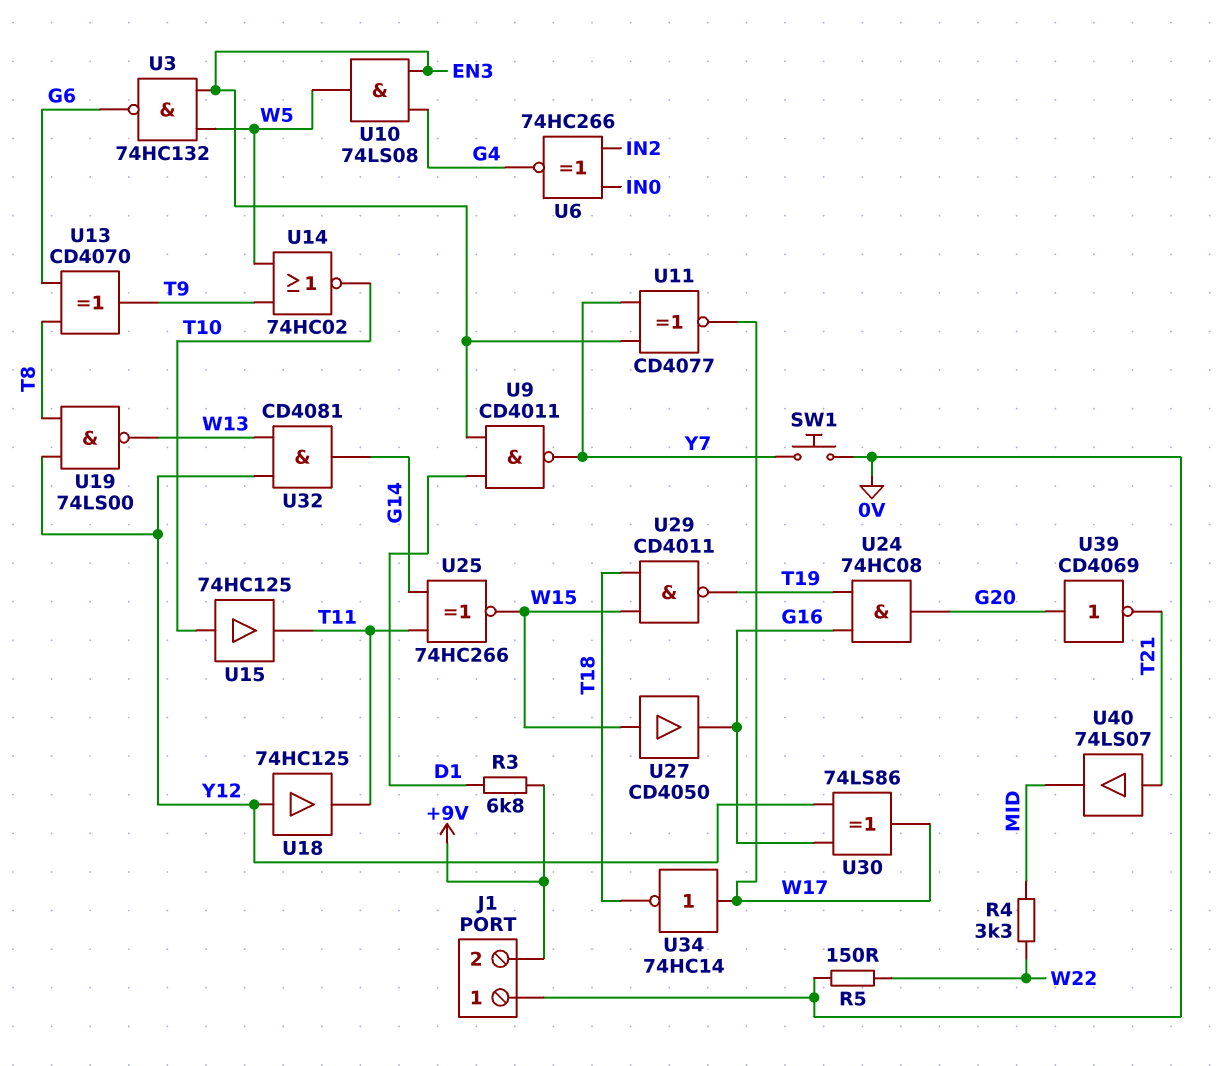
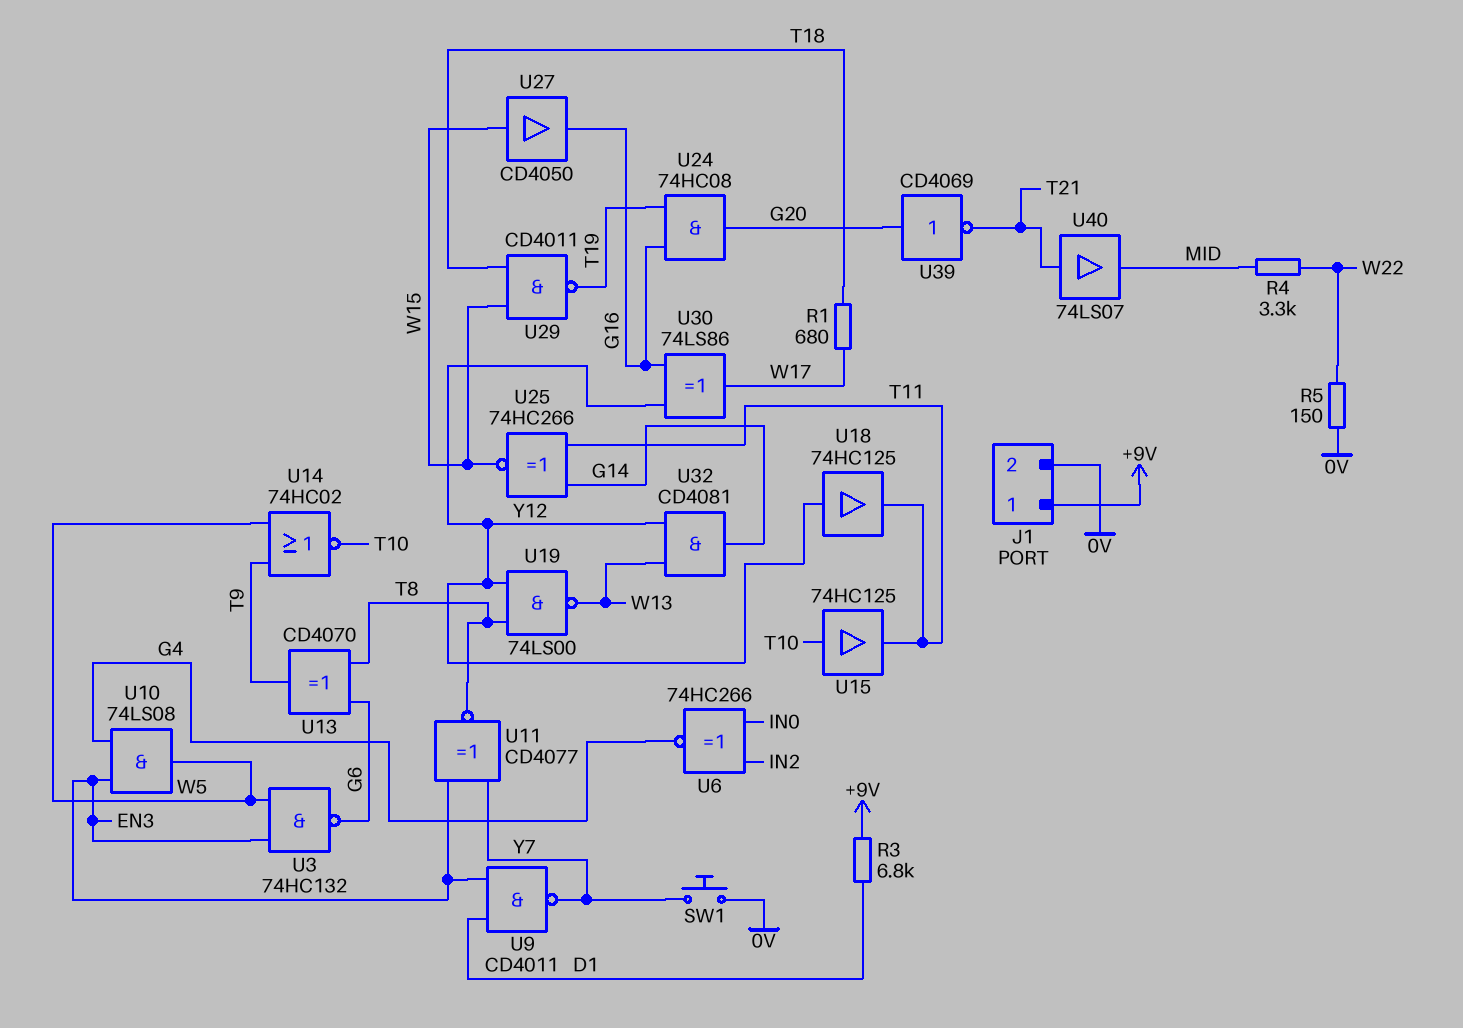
J1 pin 1: 0V -> +9V
J1 pin 2: +9V -> 0V
R1: none -> 680 (T18, W17)
U11: XNOR CD4077 (in EN3, in Y7, out W17) -> XNOR CD4077 (in EN3, in Y7, out T8)
U34: NOT 74HC14 (in W17, out T18) -> none

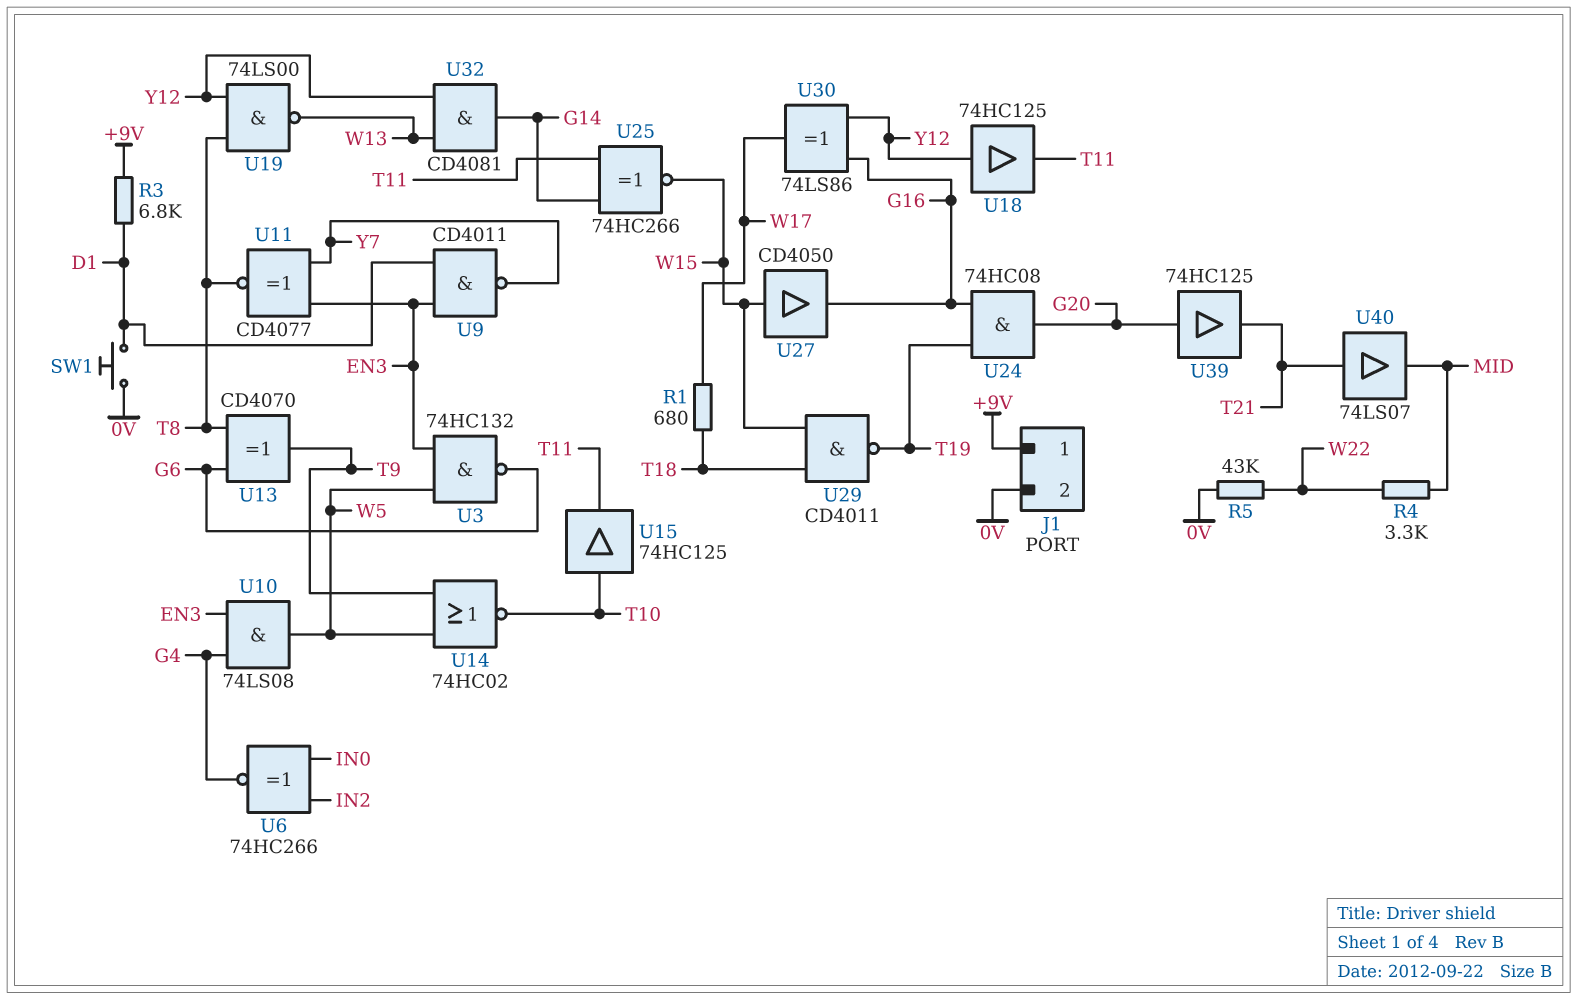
R5: 150 (0V, W22) -> 43k (0V, W22)
SW1: button (0V, Y7) -> button (0V, D1)
U39: NOT CD4069 (in G20, out T21) -> buffer 74HC125 (in G20, out T21)

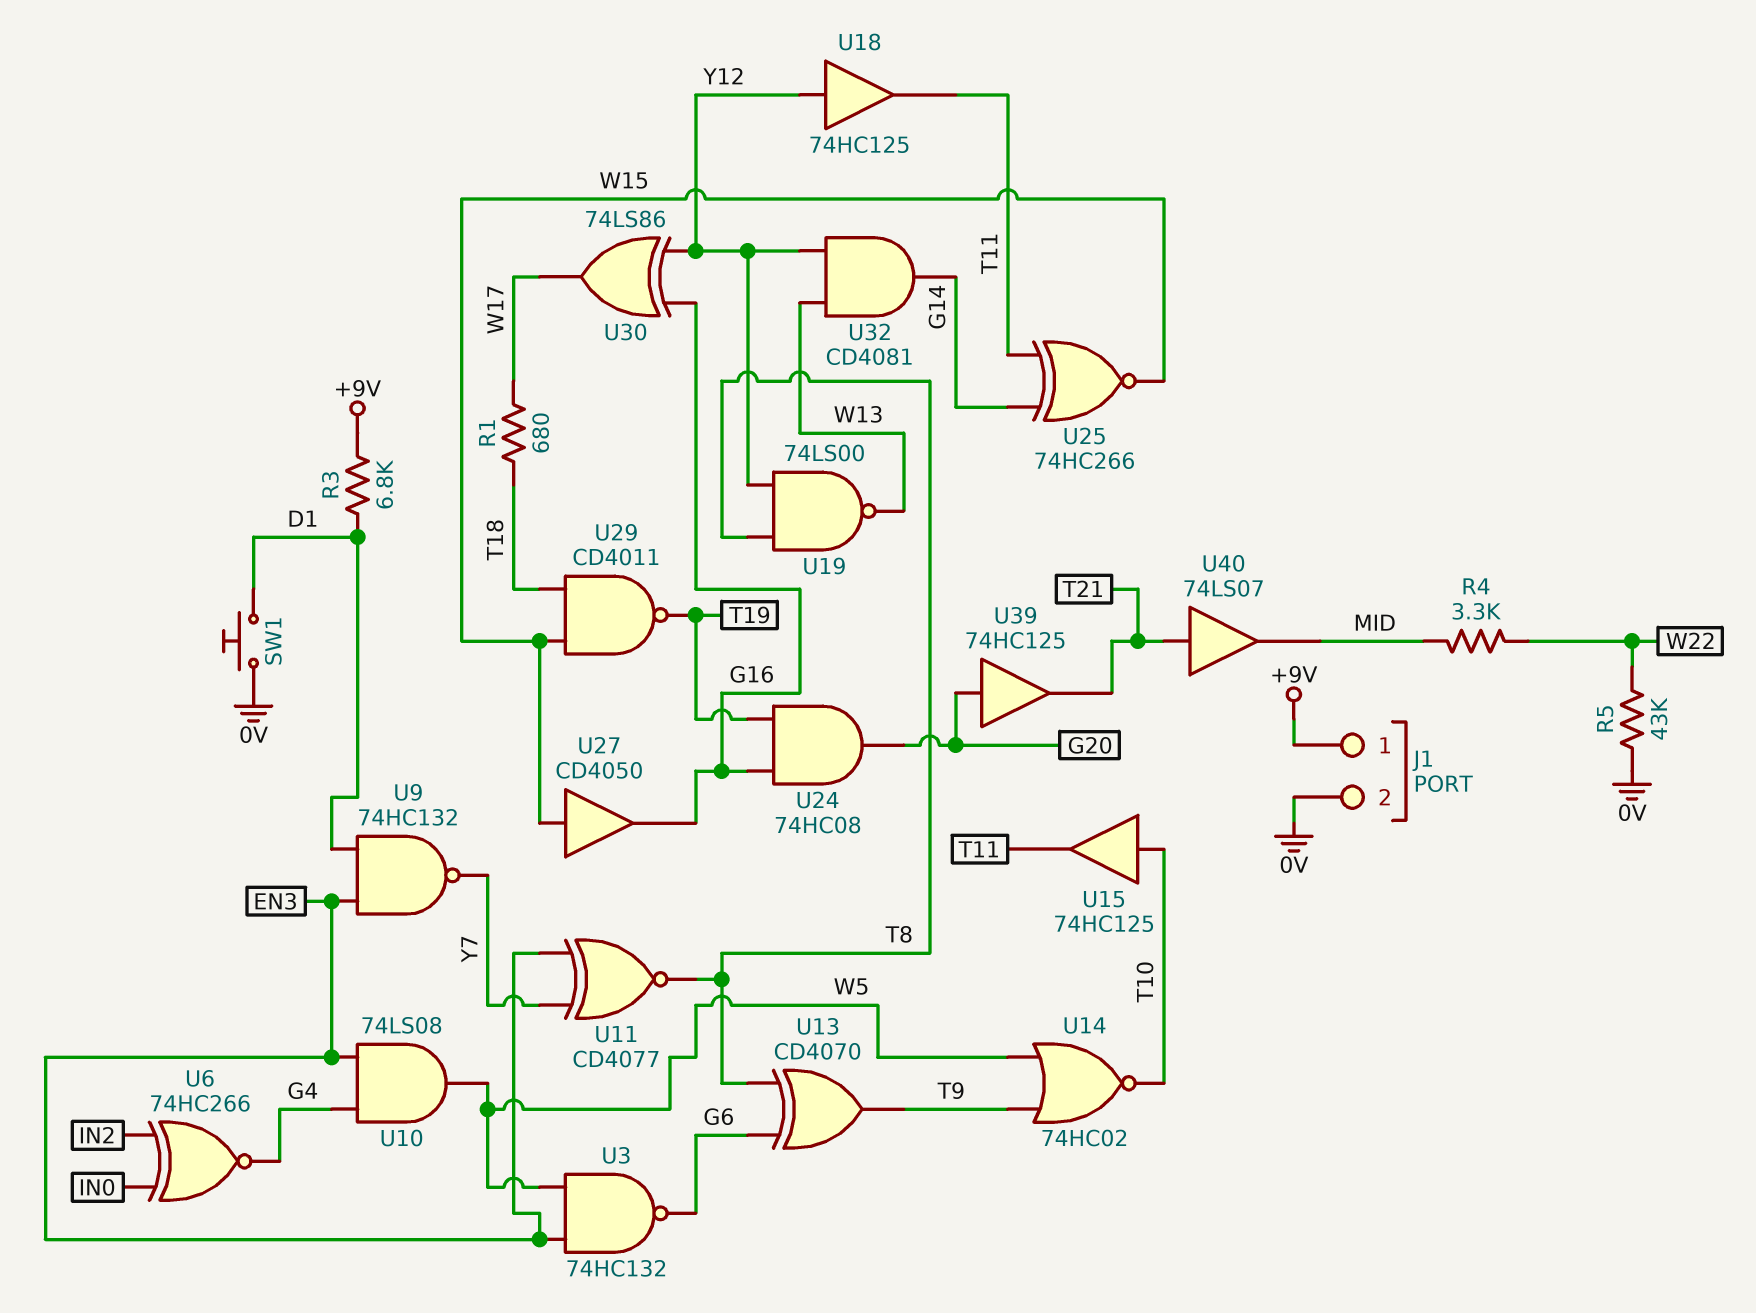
U9: NAND CD4011 (in D1, in EN3, out Y7) -> NAND 74HC132 (in D1, in EN3, out Y7)

